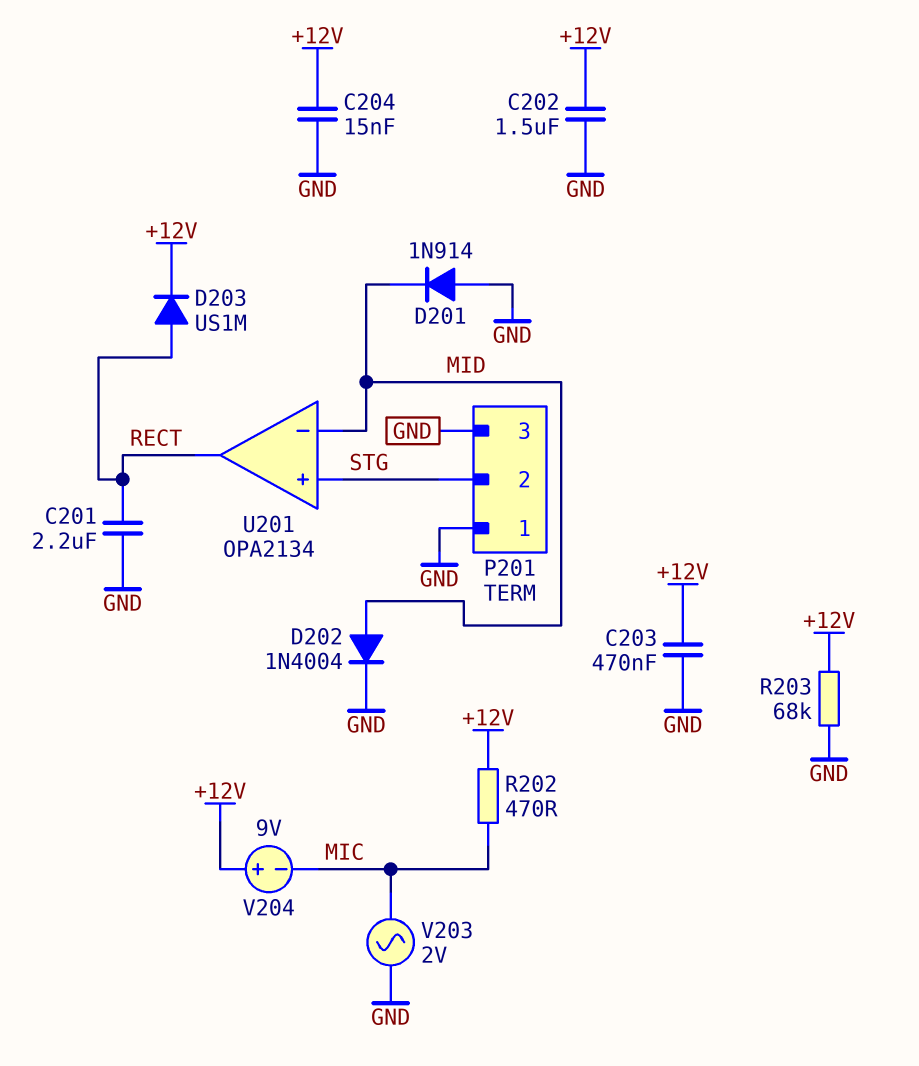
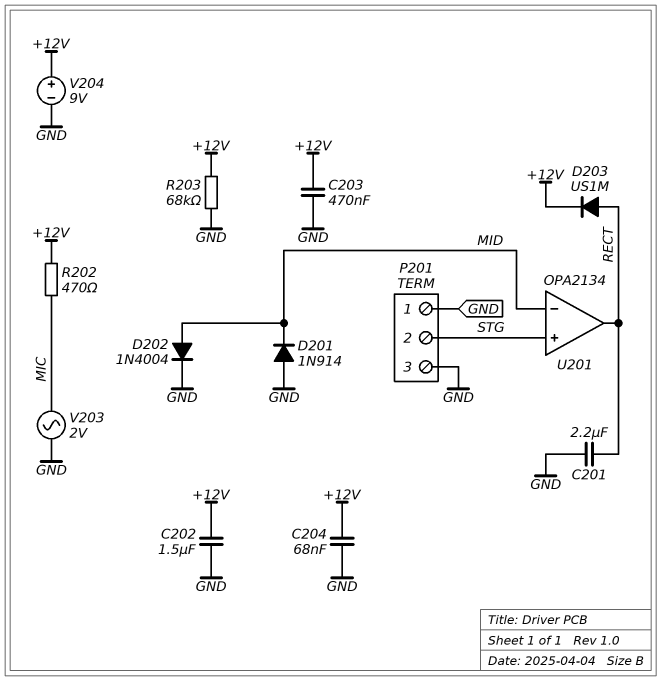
C204: 15nF (+12V, GND) -> 68nF (+12V, GND)
V204: 9V (plus +12V, minus MIC) -> 9V (plus +12V, minus GND)

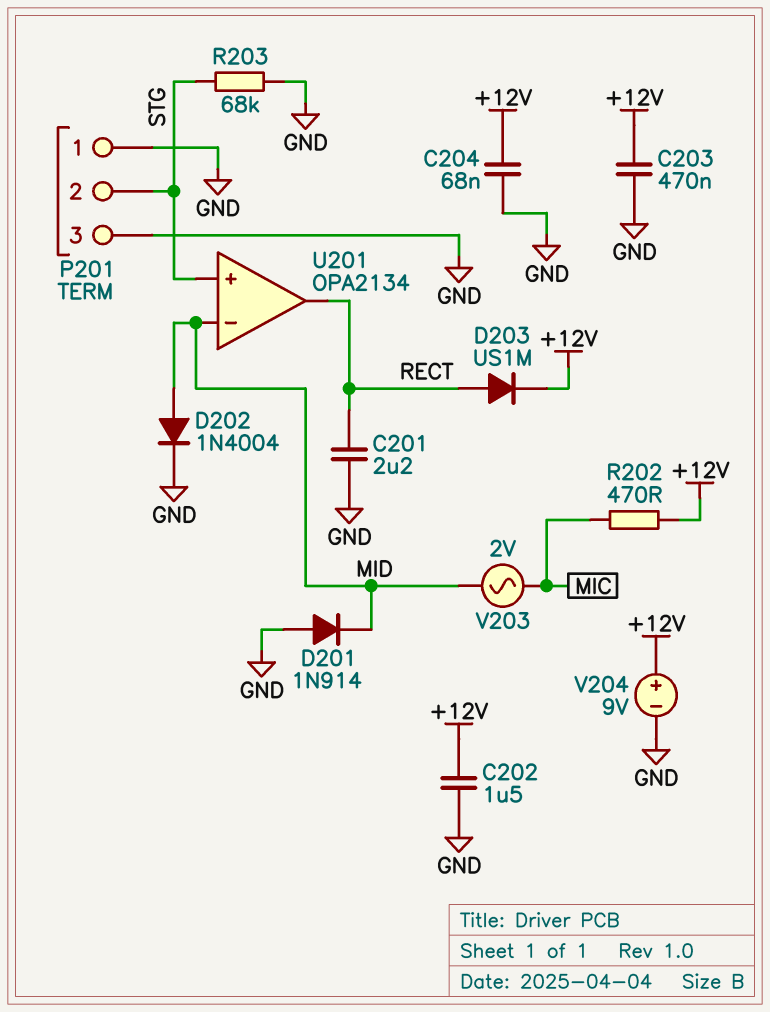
R203: 68k (+12V, GND) -> 68k (GND, STG)
V203: AC 2V (GND, MIC) -> AC 2V (MIC, MID)

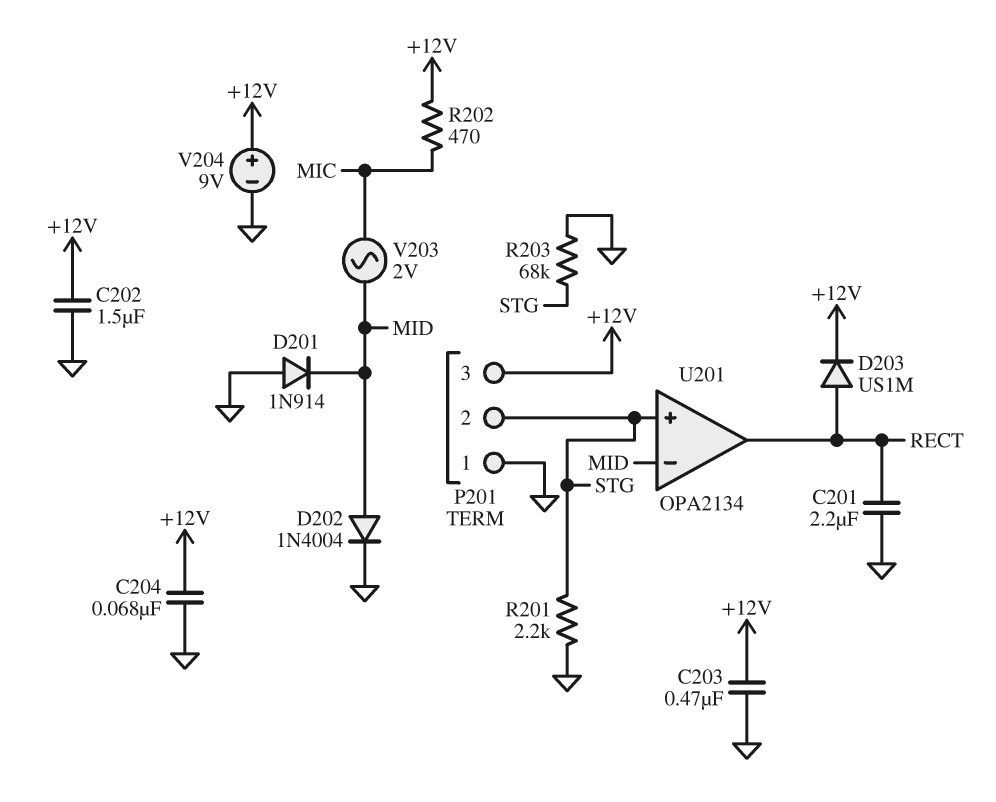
P201 pin 3: GND -> +12V
R201: none -> 2.2k (GND, STG)

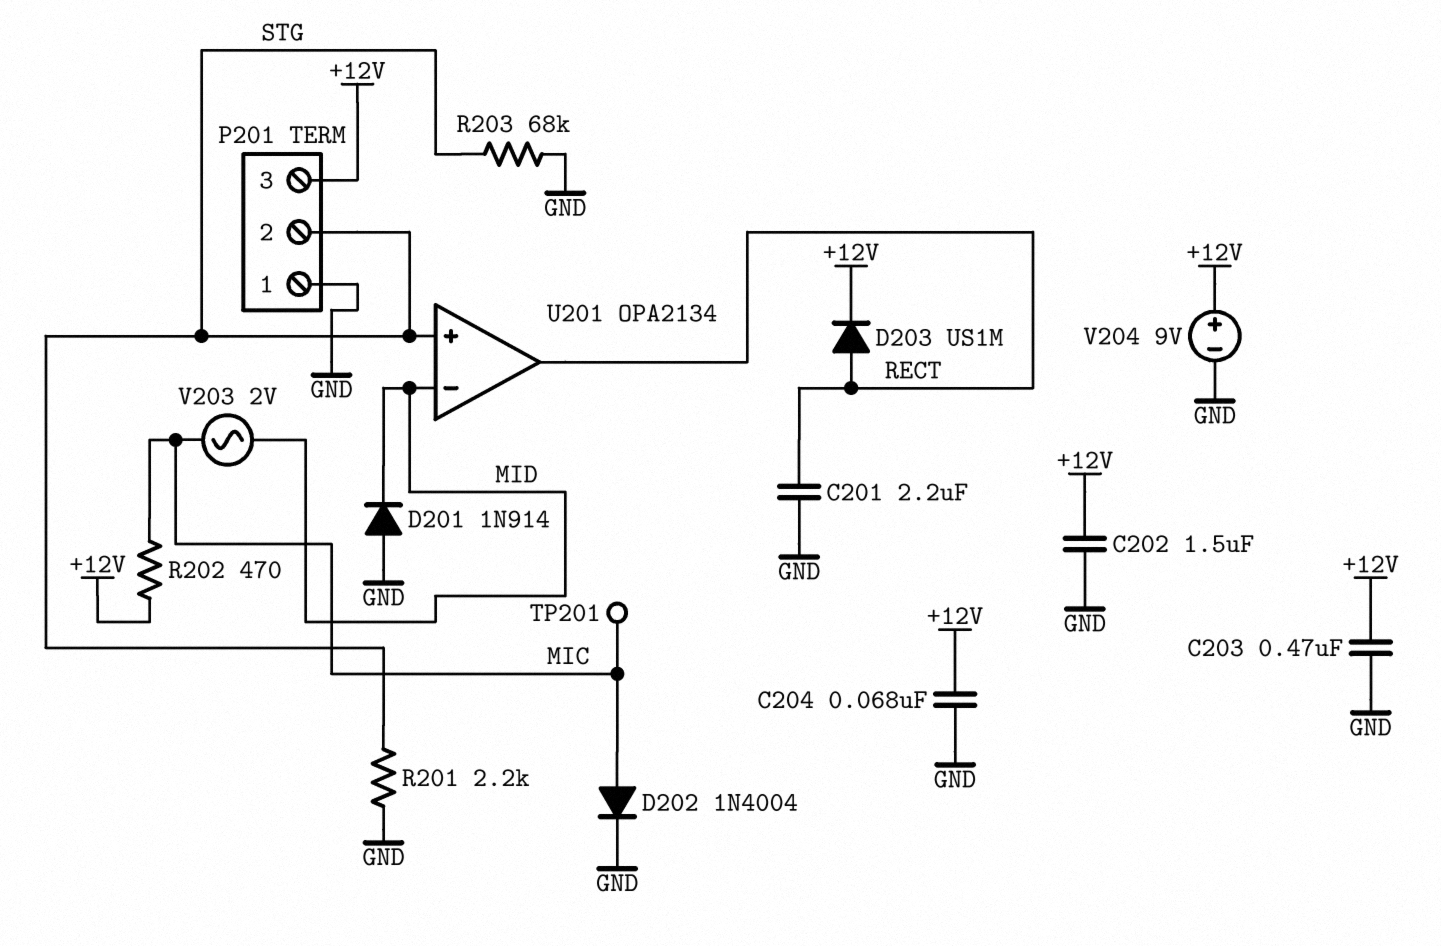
D202: diode 1N4004 (A MID, K GND) -> diode 1N4004 (A MIC, K GND)
TP201: none -> test point (MIC)

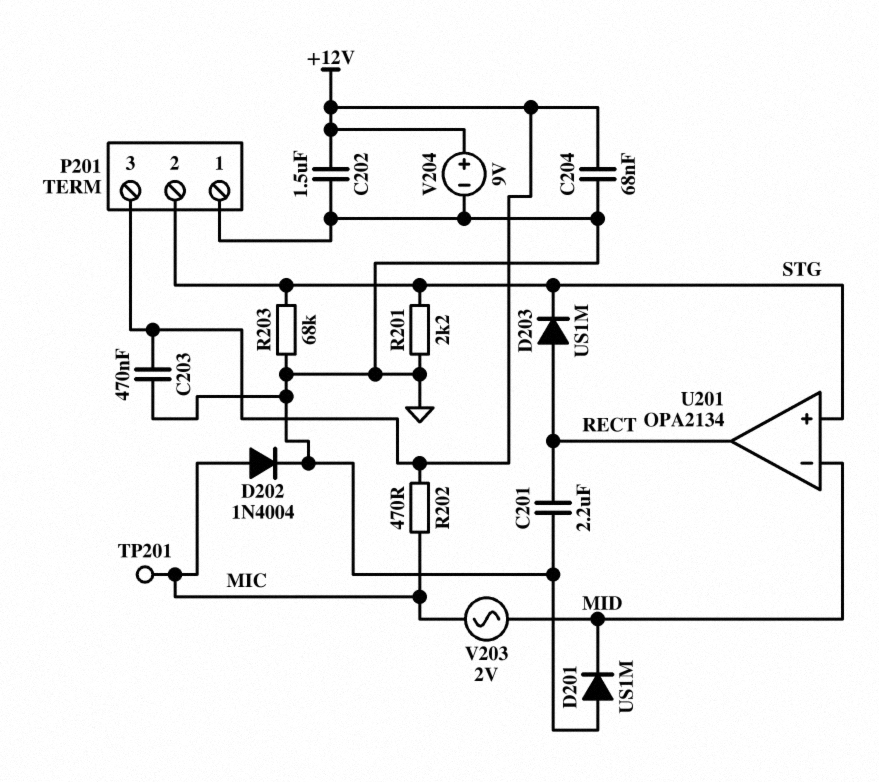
D201: diode 1N914 (A GND, K MID) -> diode US1M (A GND, K MID)
D203: diode US1M (A RECT, K +12V) -> diode US1M (A RECT, K STG)

